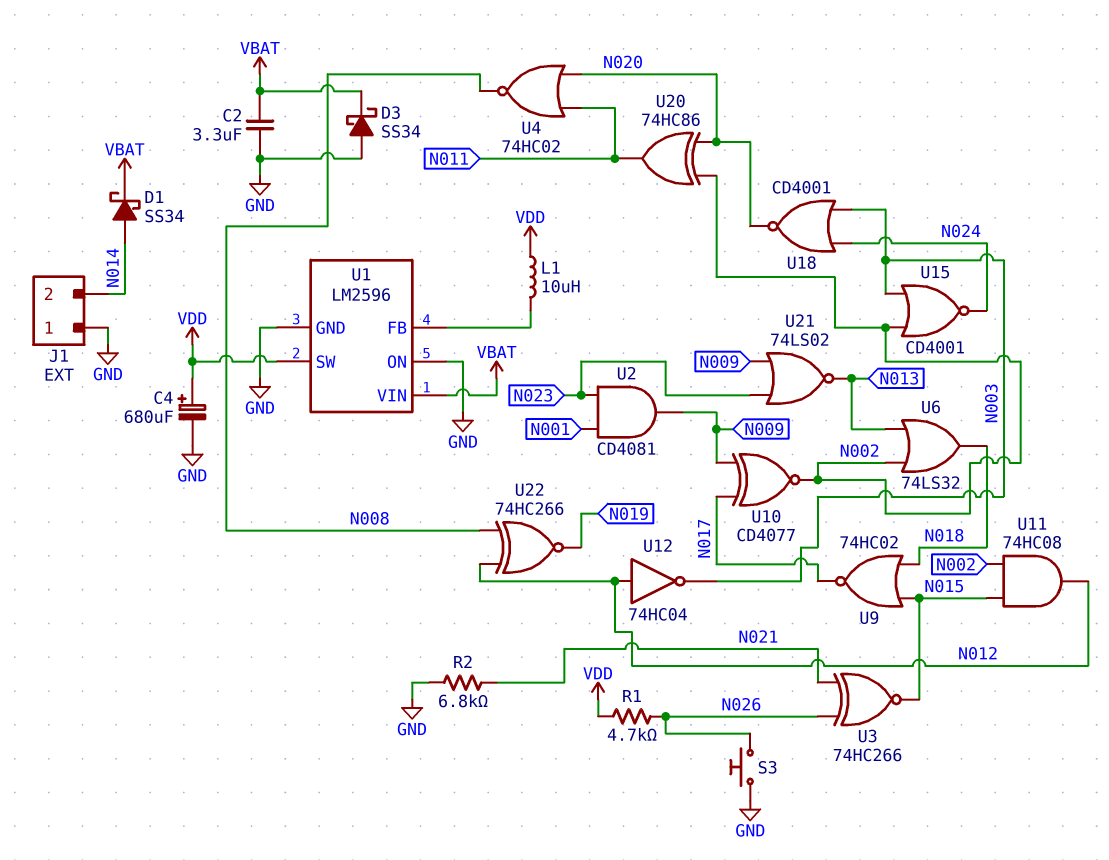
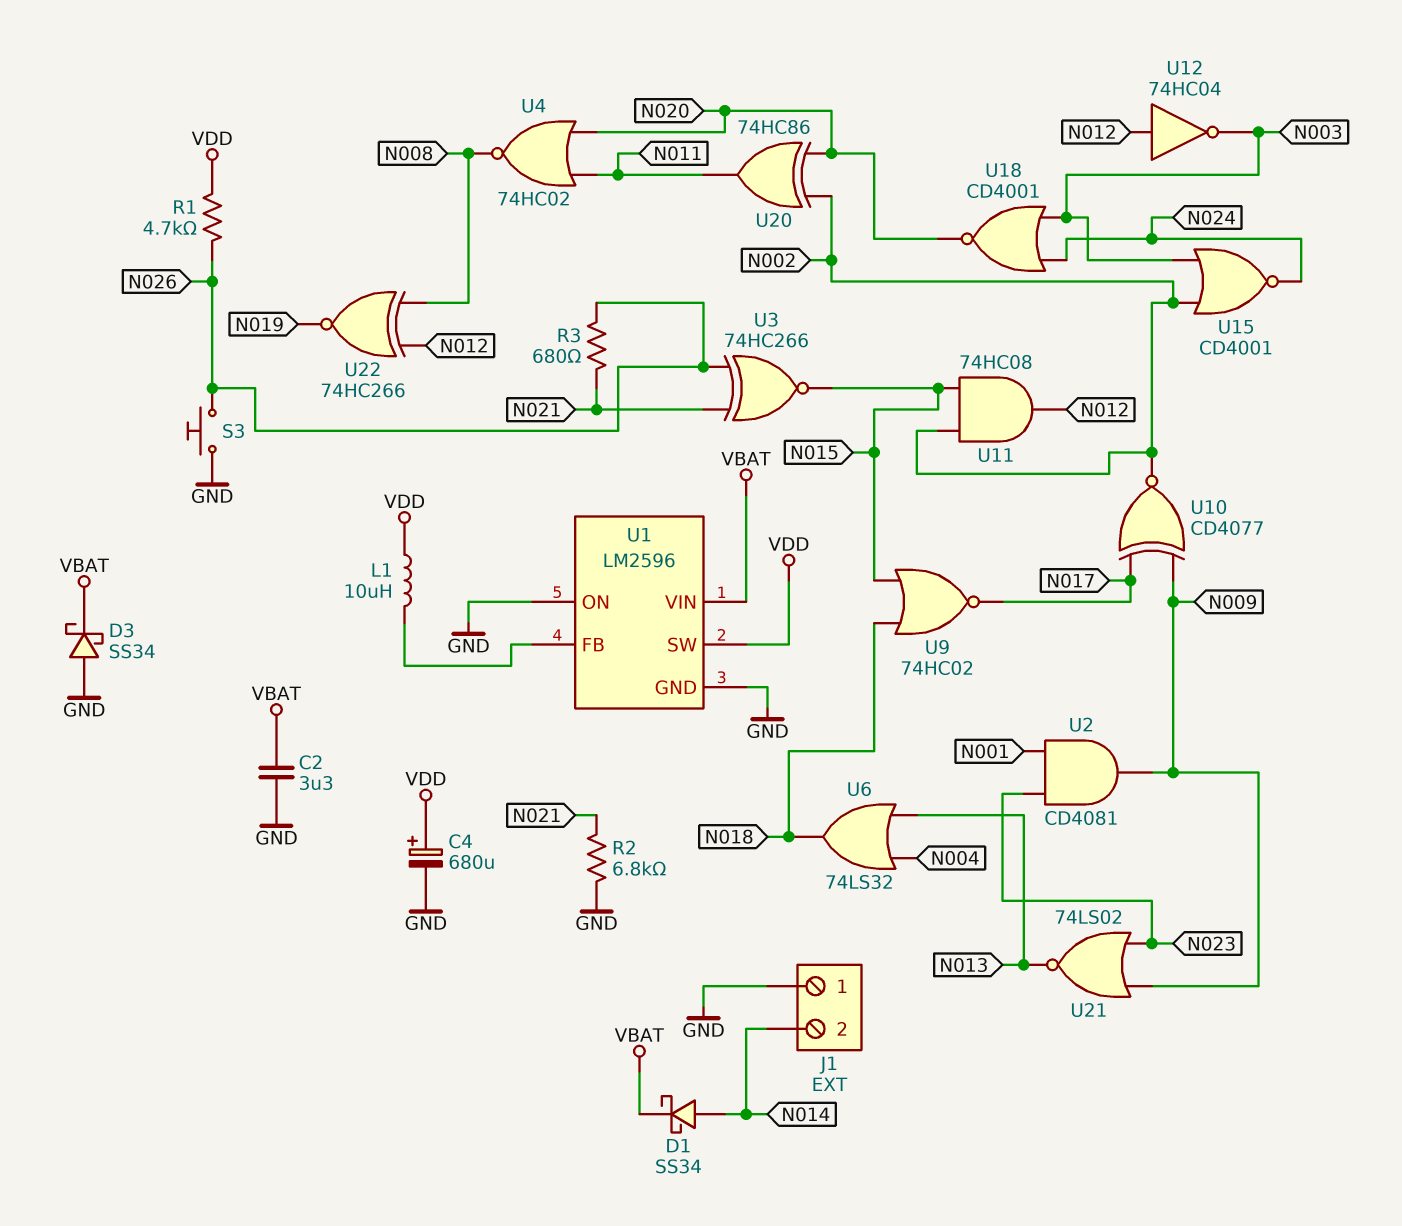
R3: none -> 680 (N021, N026)
U6: OR 74LS32 (in N002, in N013, out N018) -> OR 74LS32 (in N004, in N013, out N018)

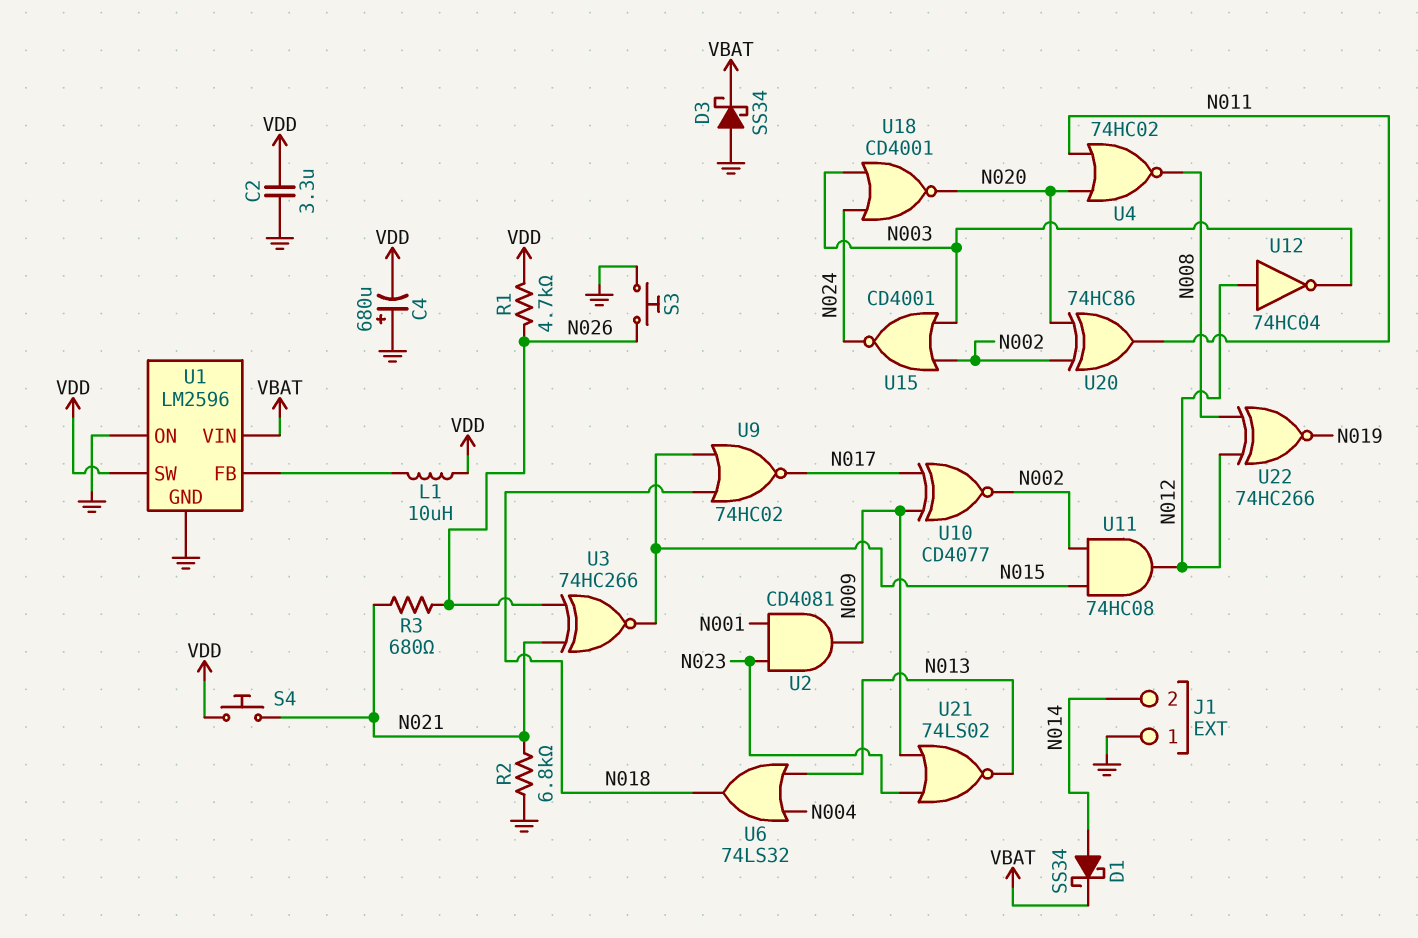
C2: 3.3uF (GND, VBAT) -> 3.3uF (GND, VDD)
C4: 680uF (plus VDD, minus GND) -> 680uF (plus GND, minus VDD)
S4: none -> button (N021, VDD)

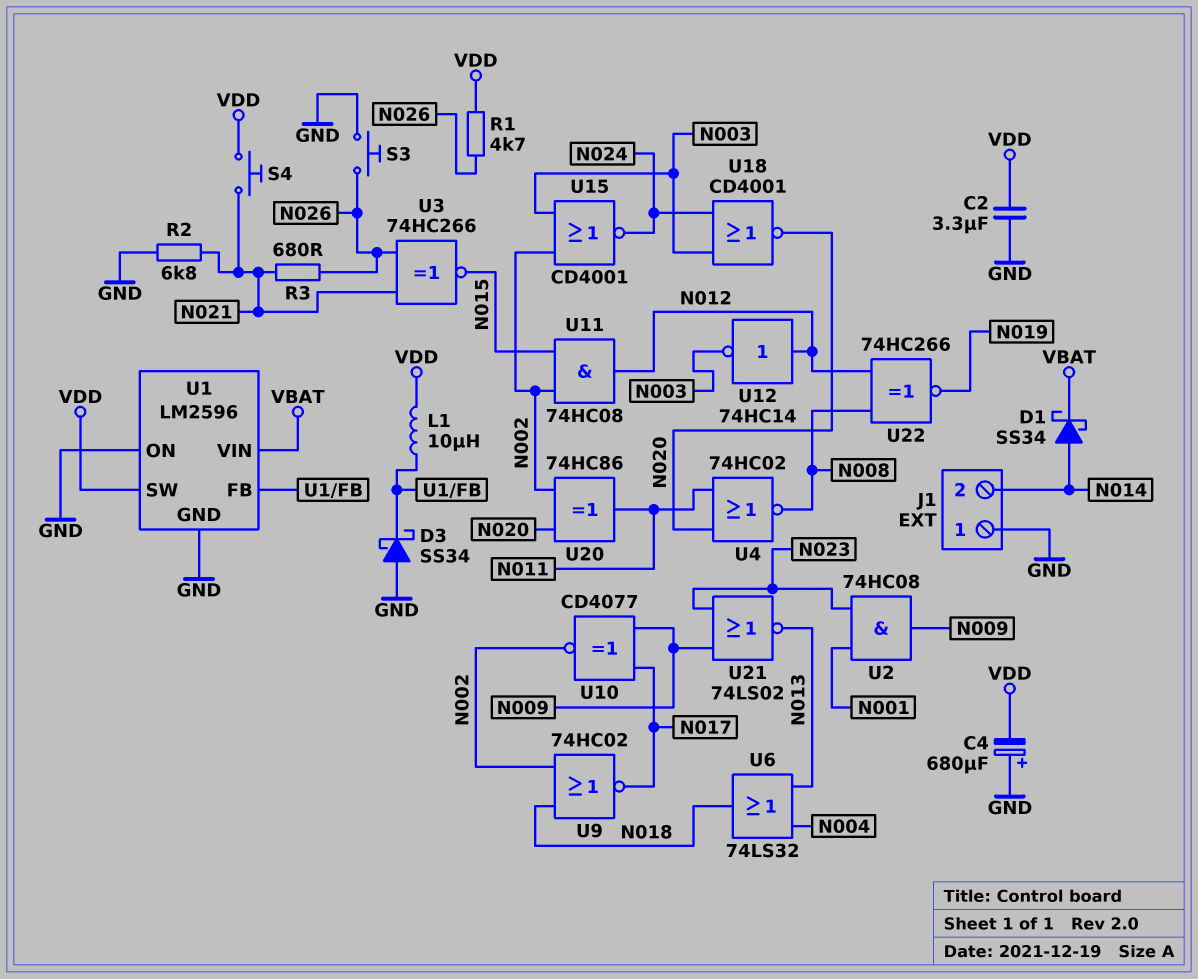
D3: schottky SS34 (A GND, K VBAT) -> schottky SS34 (A GND, K U1/FB)
U2: AND CD4081 (in N001, in N023, out N009) -> AND 74HC08 (in N001, in N023, out N009)
U9: NOR 74HC02 (in N015, in N018, out N017) -> NOR 74HC02 (in N002, in N018, out N017)
U12: NOT 74HC04 (in N012, out N003) -> NOT 74HC14 (in N012, out N003)

